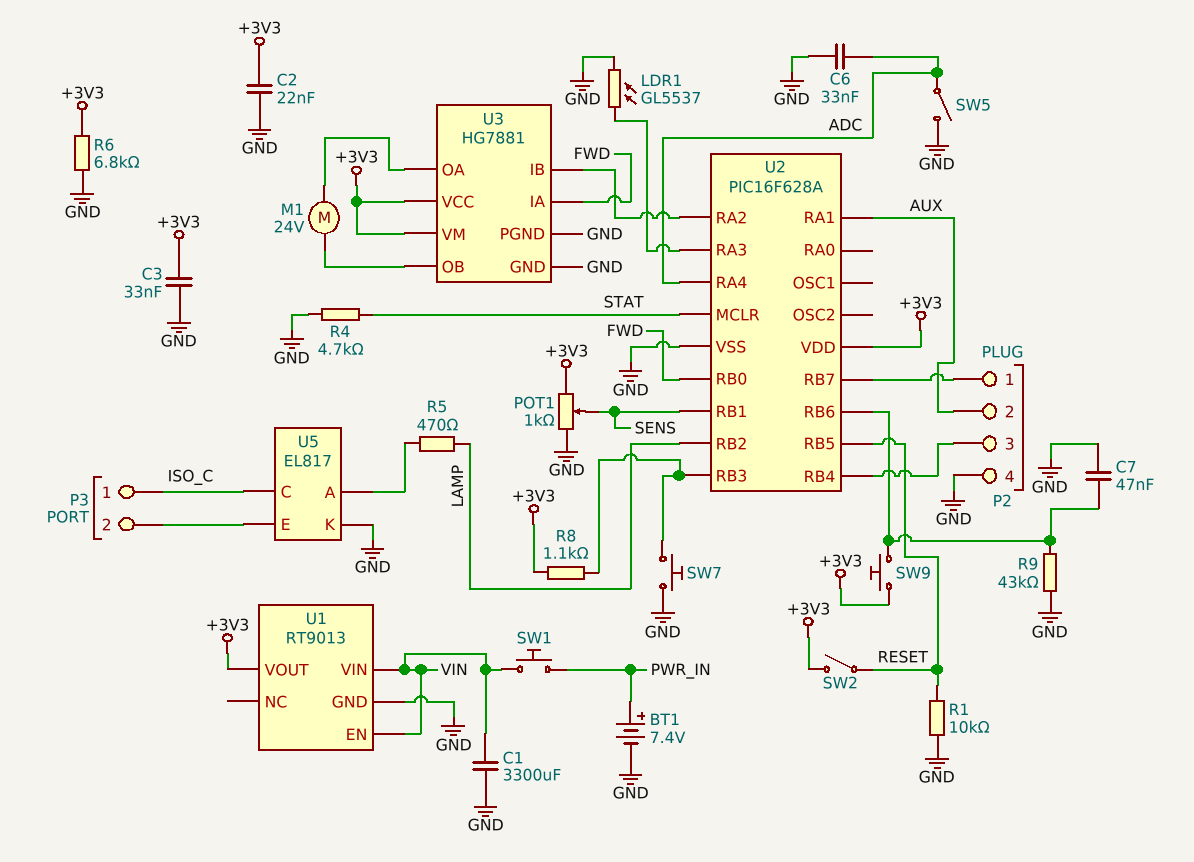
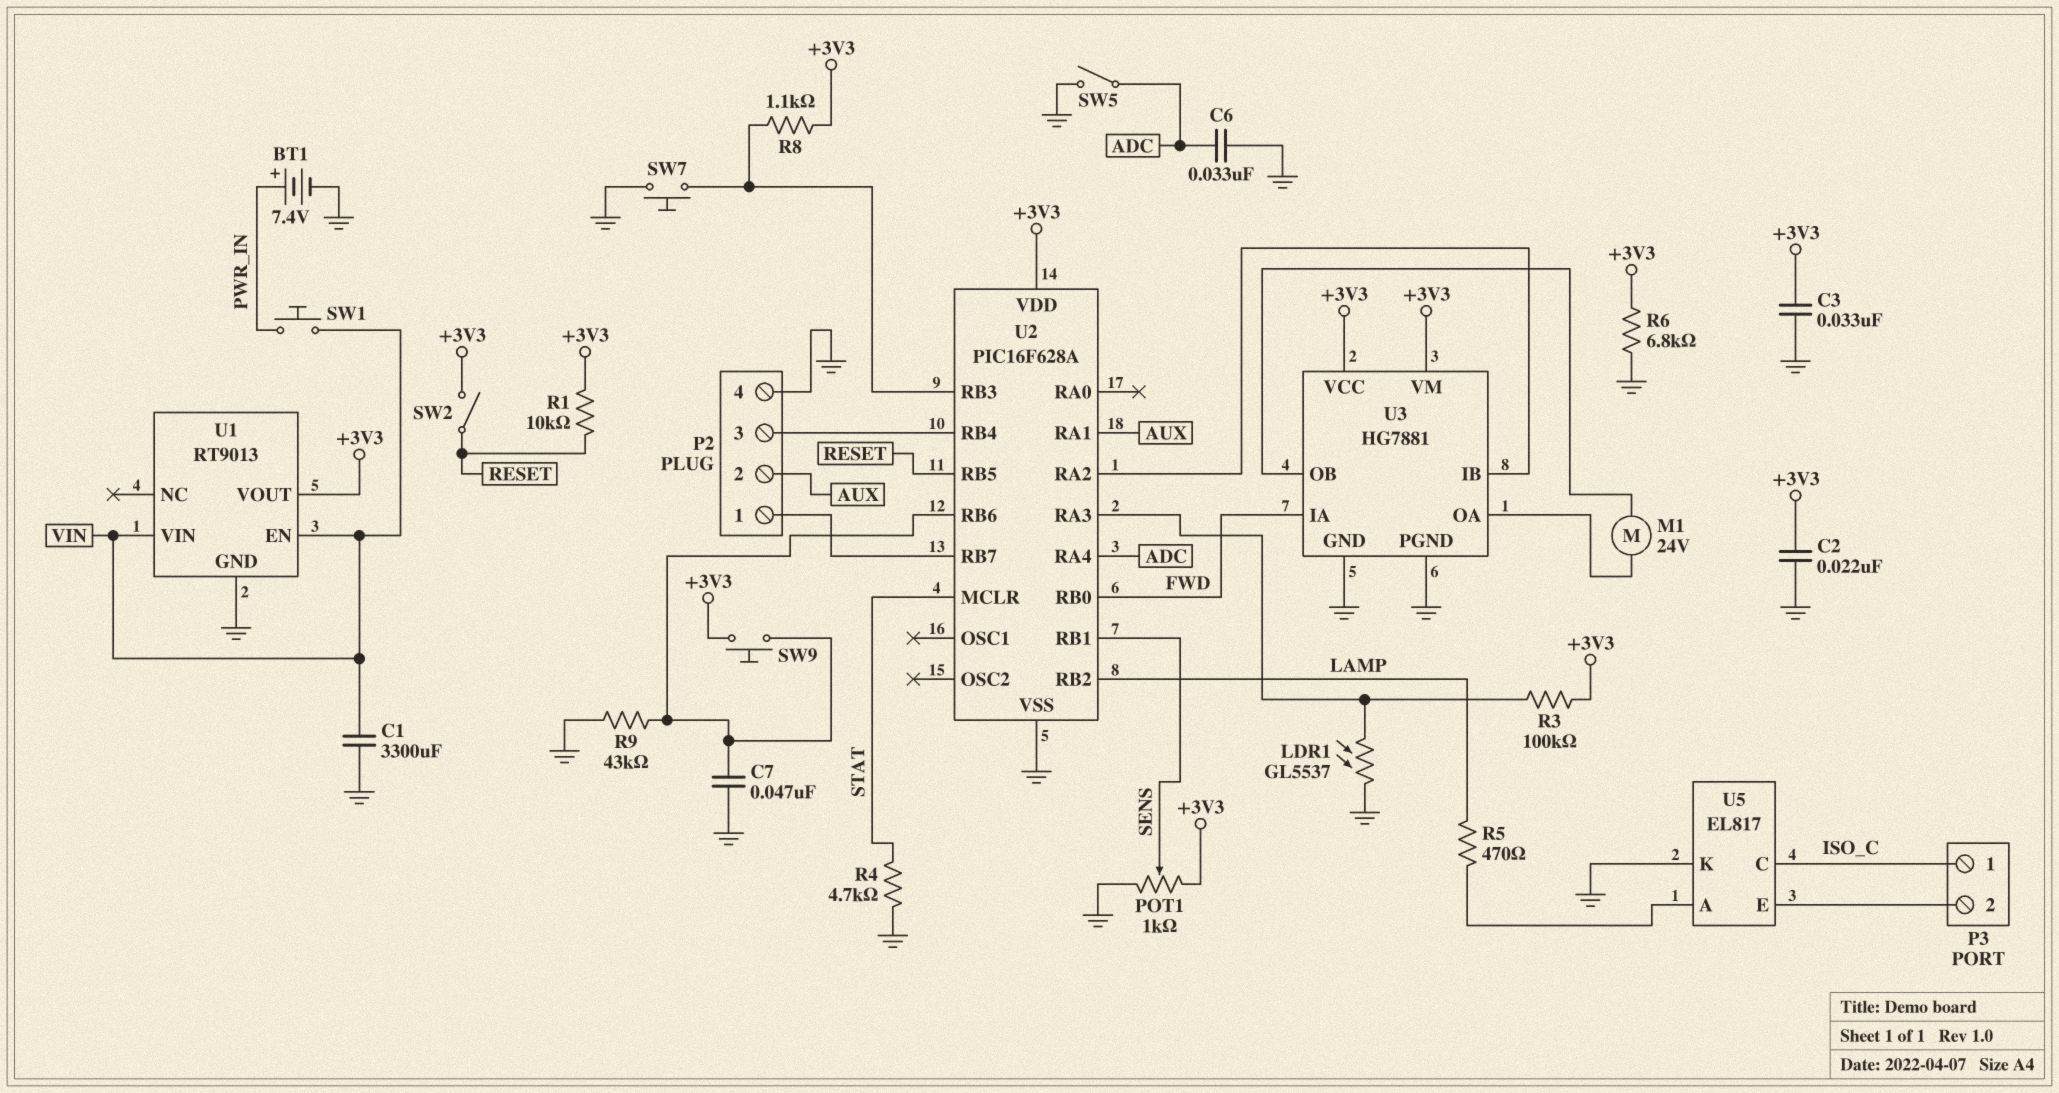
R1: 10k (GND, RESET) -> 10k (+3V3, RESET)
R3: none -> 100k (+3V3, U2/RA3)

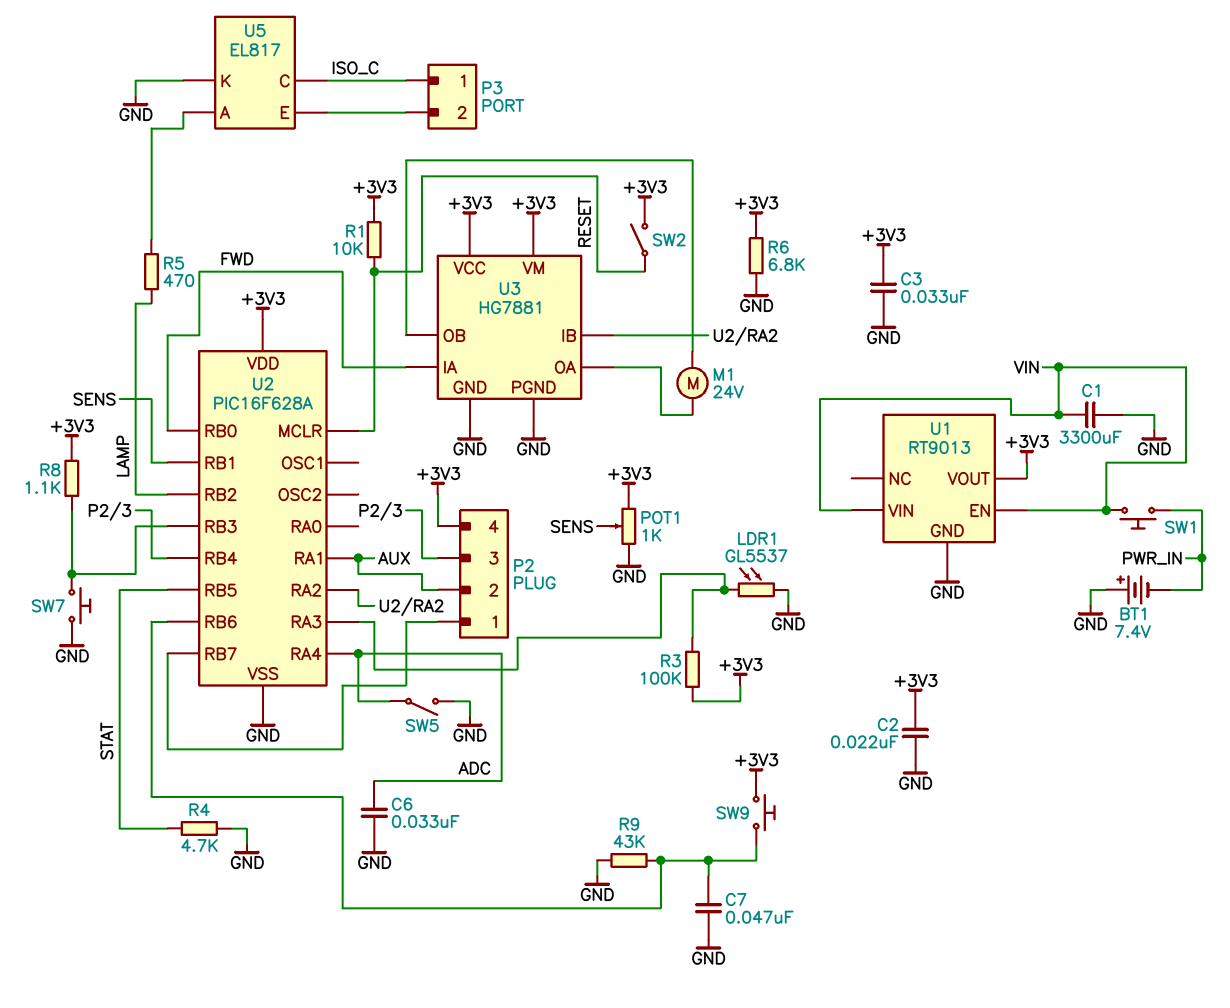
BT1: 7.4V (plus PWR_IN, minus GND) -> 7.4V (plus GND, minus PWR_IN)
P2 pin 4: GND -> +3V3
U2 pin MCLR: STAT -> RESET
U2 pin RB5: RESET -> STAT

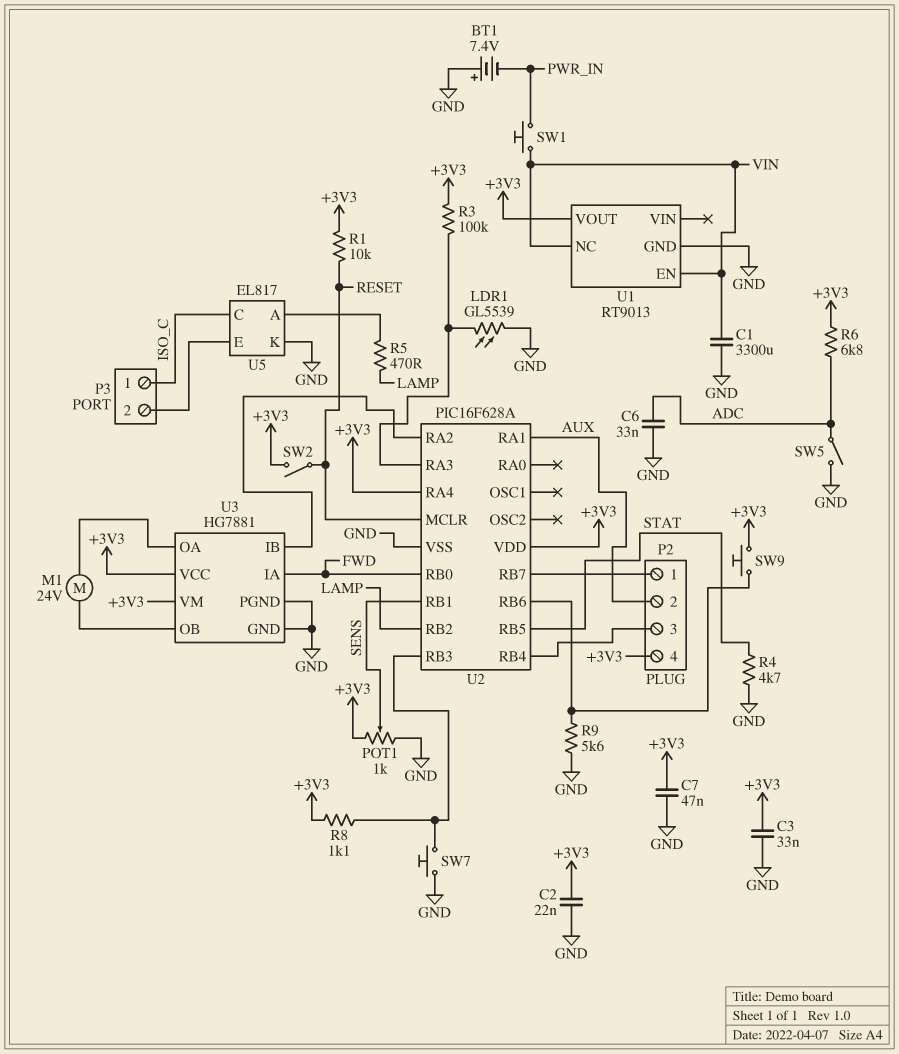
C7: 47nF (GND, U2/RB6) -> 47nF (+3V3, GND)
LDR1: GL5537 (GND, U2/RA3) -> GL5539 (GND, U2/RA3)
R6: 6.8k (+3V3, GND) -> 6.8k (+3V3, ADC)
R9: 43k (GND, U2/RB6) -> 5.6k (GND, U2/RB6)
U1 pin NC: none -> VIN
U1 pin VIN: VIN -> none
U2 pin RA4: ADC -> +3V3

